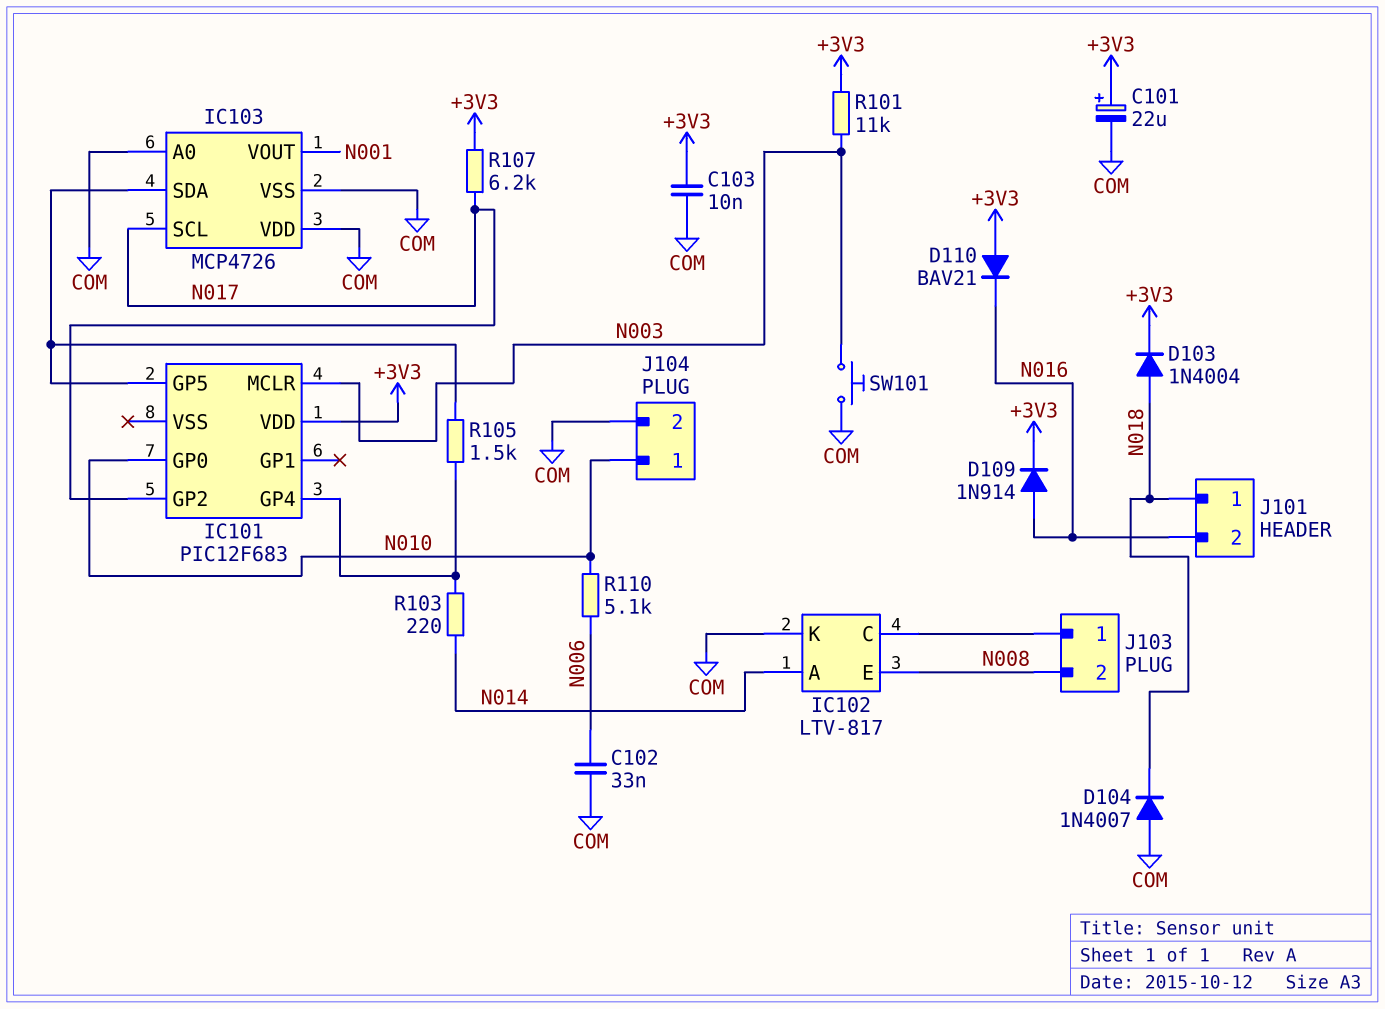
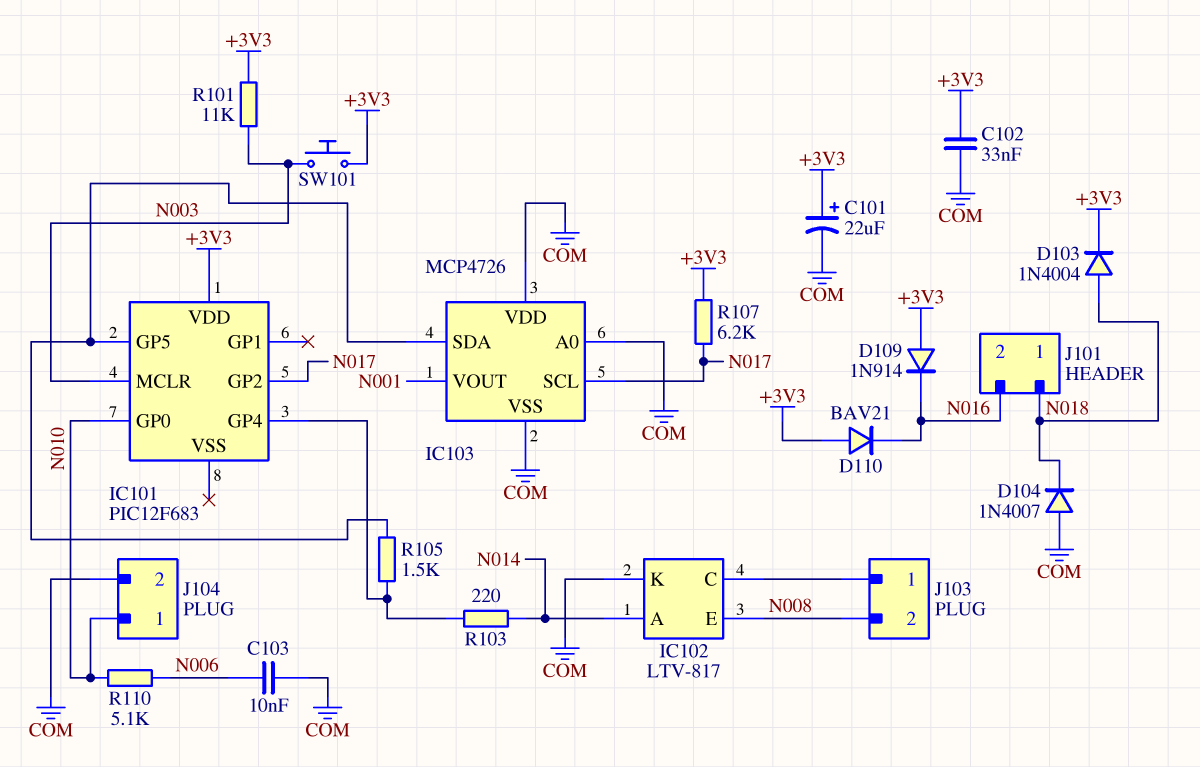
C102: 33nF (COM, N006) -> 33nF (+3V3, COM)
C103: 10nF (+3V3, COM) -> 10nF (COM, N006)
D109: diode 1N914 (A N016, K +3V3) -> diode 1N914 (A +3V3, K N016)
SW101: button (COM, N003) -> button (+3V3, N003)

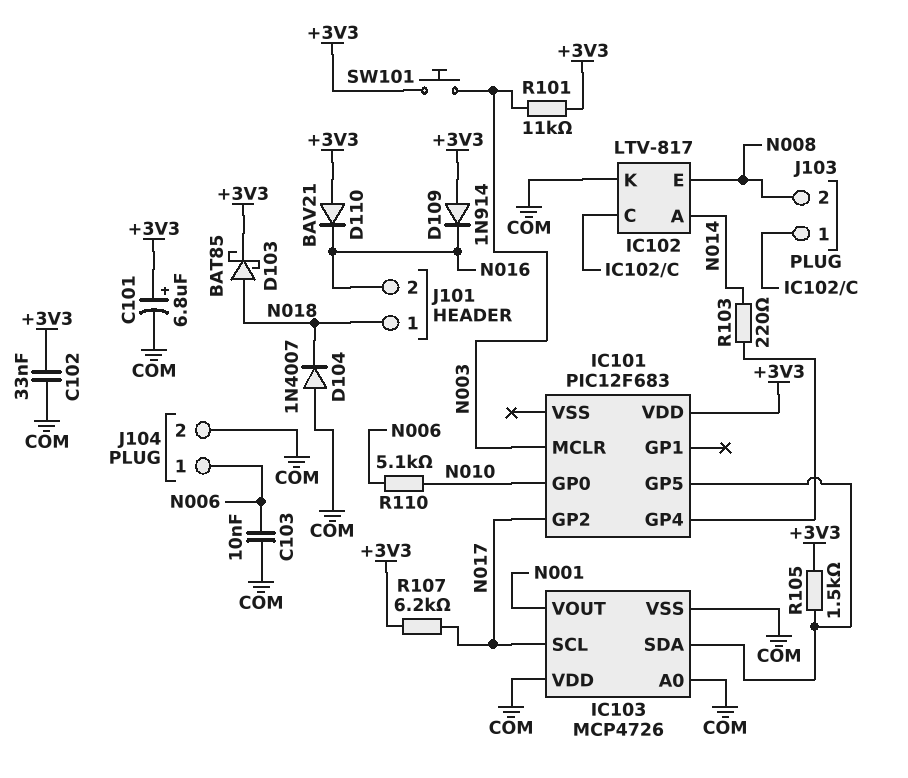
C101: 22uF (plus +3V3, minus COM) -> 6.8uF (plus +3V3, minus COM)
D103: diode 1N4004 (A N018, K +3V3) -> schottky BAT85 (A N018, K +3V3)
J104 pin 1: N010 -> N006
R105: 1.5k (IC101/GP4, IC101/GP5) -> 1.5k (+3V3, IC101/GP5)

